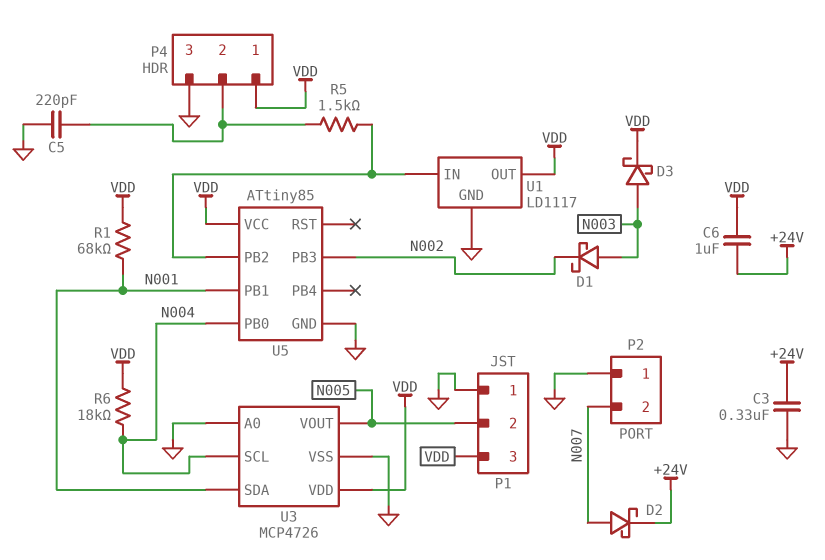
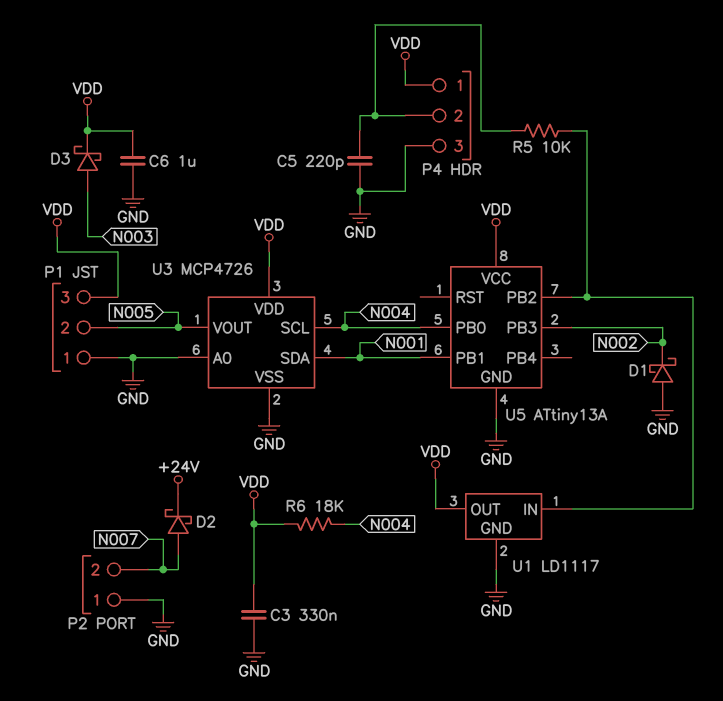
C3: 330nF (+24V, GND) -> 330nF (GND, VDD)
C6: 1uF (+24V, VDD) -> 1uF (GND, VDD)
D1: schottky (A N003, K N002) -> schottky (A GND, K N002)
R1: 68k (N001, VDD) -> none
R5: 1.5k (P4/2, U1/IN) -> 10k (P4/2, U1/IN)
U5: ATtiny85 -> ATtiny13A

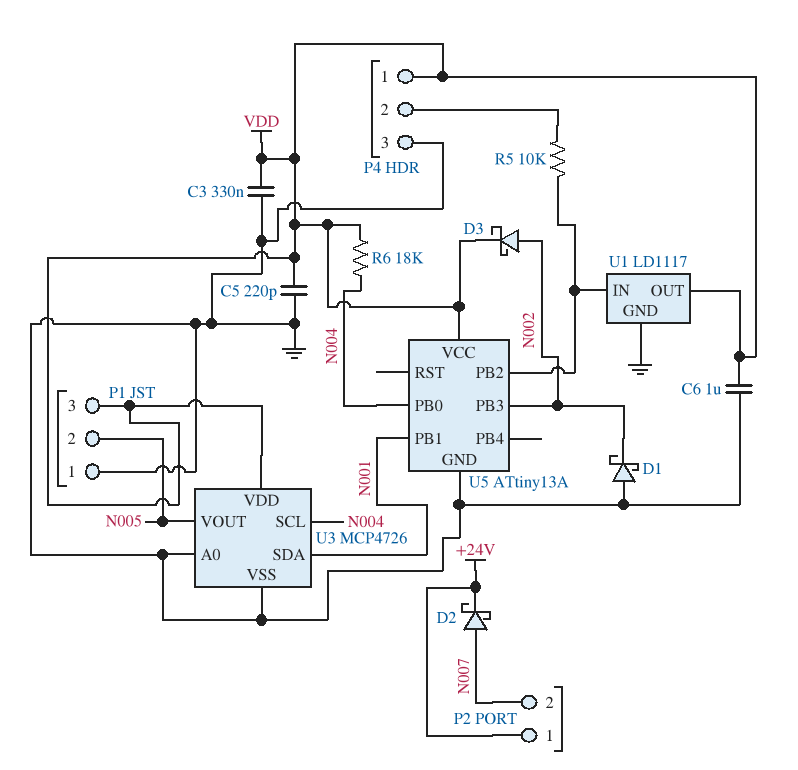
C5: 220pF (GND, P4/2) -> 220pF (GND, VDD)
D3: schottky (A N003, K VDD) -> schottky (A N002, K VDD)
P2 pin 1: GND -> +24V

